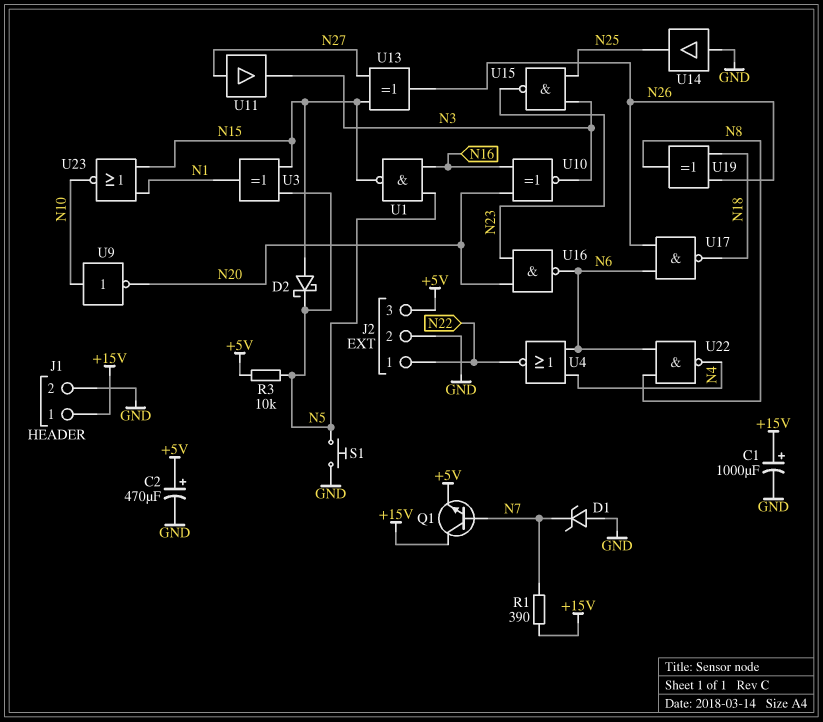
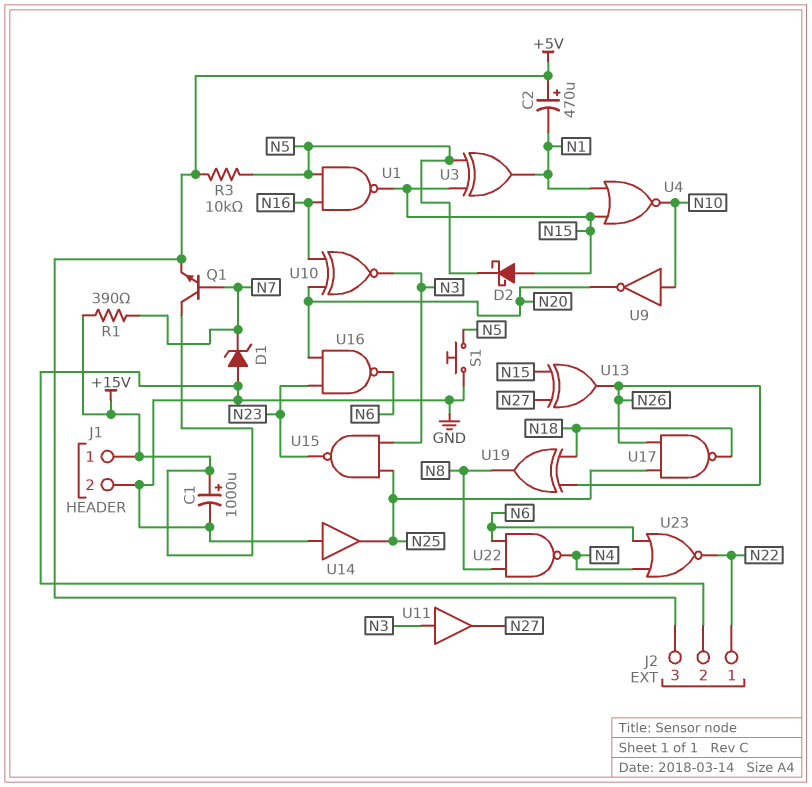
C2: 470uF (plus +5V, minus GND) -> 470uF (plus +5V, minus N1)
U4: NOR (in N4, in N6, out N22) -> NOR (in N1, in N15, out N10)
U11: buffer (in N27, out N3) -> buffer (in N3, out N27)
U17: NAND (in N6, in N26, out N18) -> NAND (in N25, in N26, out N18)
U23: NOR (in N1, in N15, out N10) -> NOR (in N4, in N6, out N22)

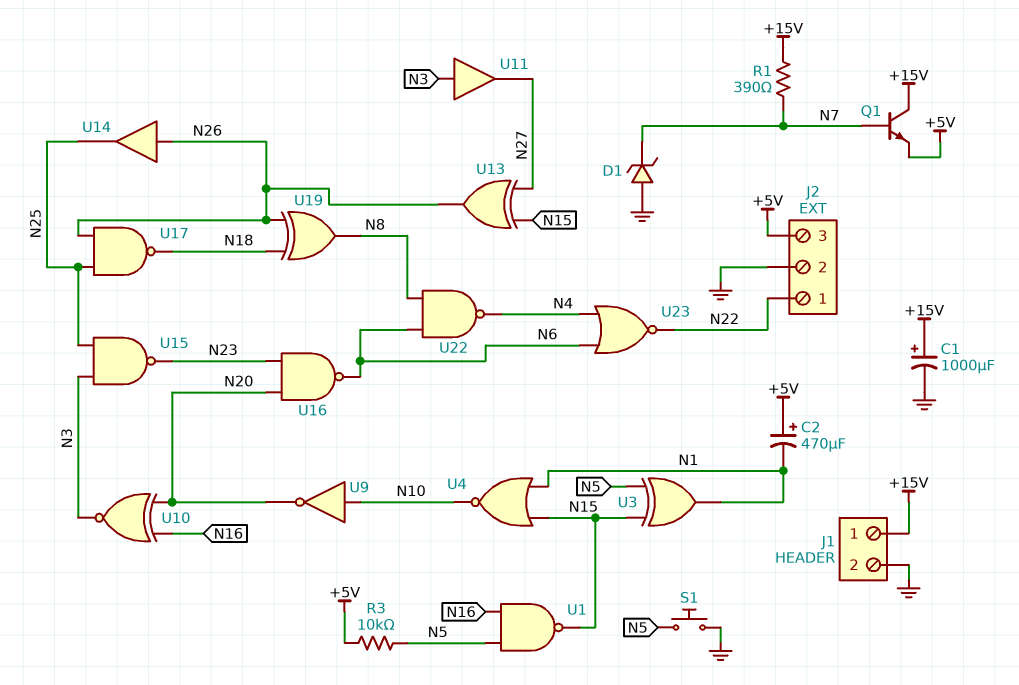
D2: schottky (A N15, K N5) -> none
U14: buffer (in GND, out N25) -> buffer (in N26, out N25)

